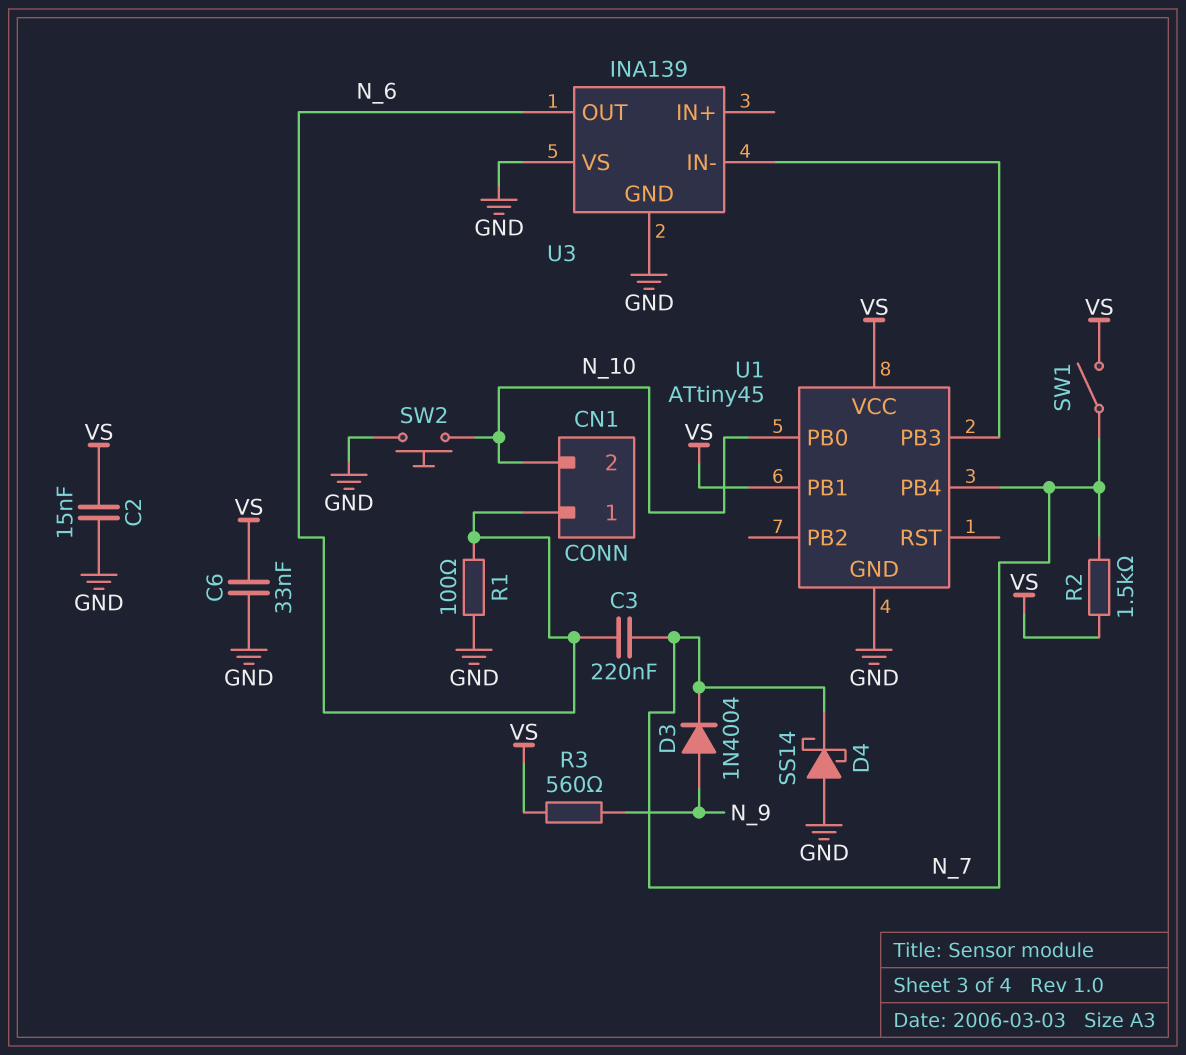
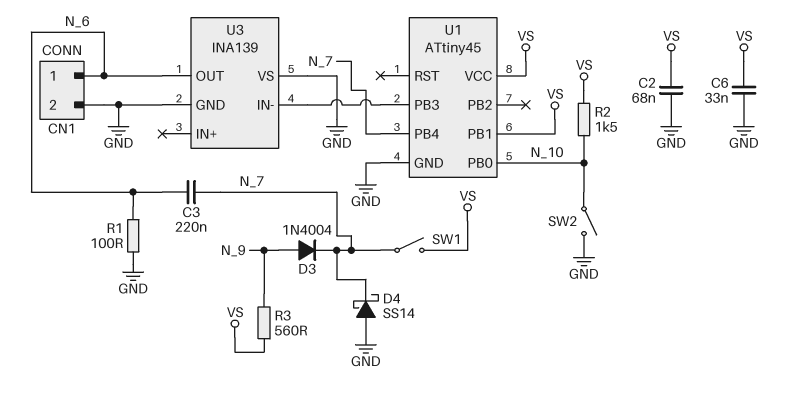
C2: 15nF (GND, VS) -> 68nF (GND, VS)
CN1 pin 2: N_10 -> GND
R2: 1.5k (N_7, VS) -> 1.5k (N_10, VS)
SW2: button (GND, N_10) -> switch (GND, N_10)

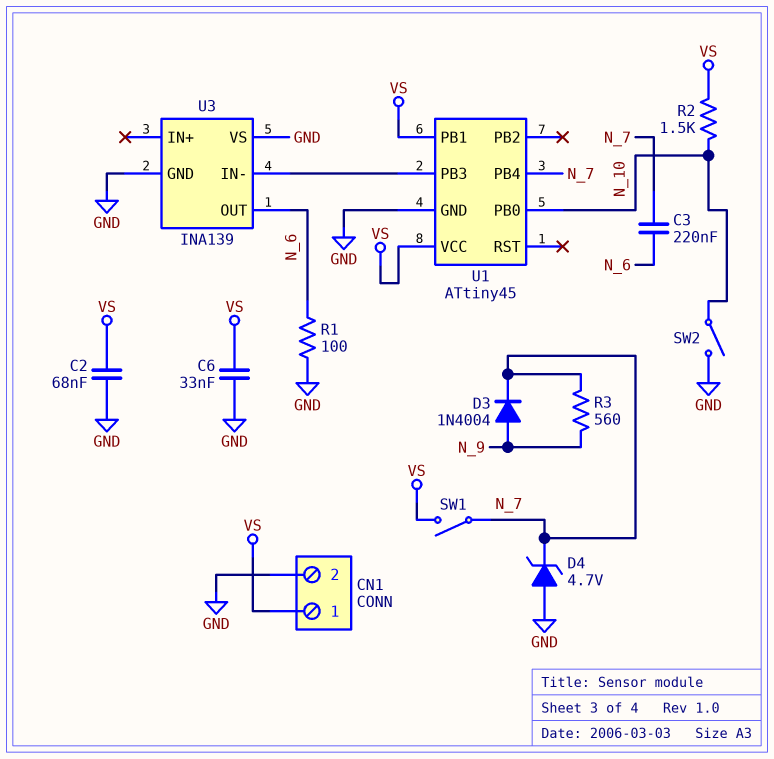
CN1 pin 1: N_6 -> VS
D4: schottky SS14 (A GND, K N_7) -> zener 4.7V (A GND, K N_7)
R3: 560 (N_9, VS) -> 560 (N_7, N_9)

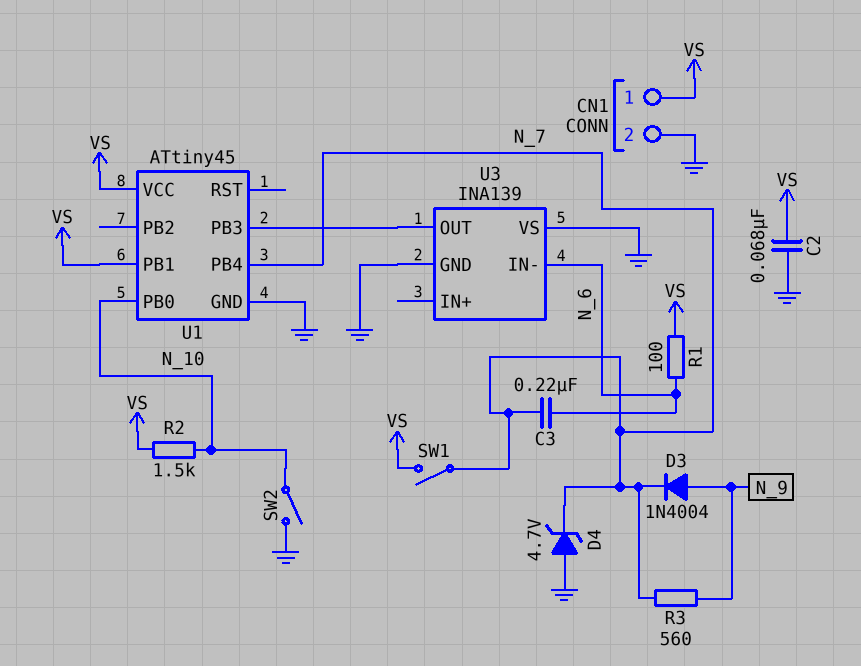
C6: 33nF (GND, VS) -> none
R1: 100 (GND, N_6) -> 100 (N_6, VS)
U3 pin IN-: U1/PB3 -> N_6
U3 pin OUT: N_6 -> U1/PB3

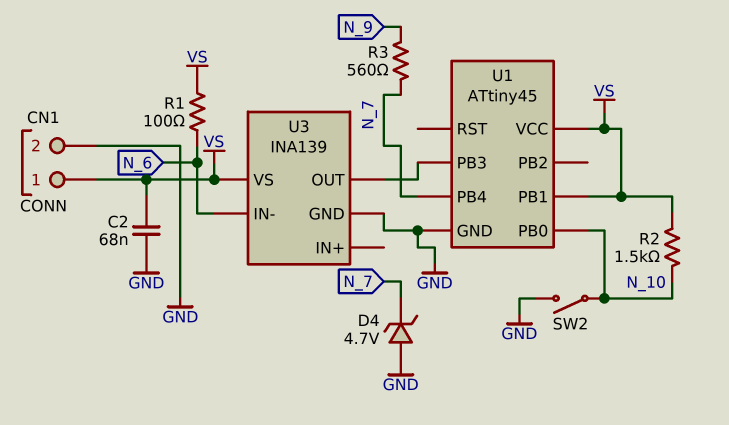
C3: 220nF (N_6, N_7) -> none
D3: diode 1N4004 (A N_9, K N_7) -> none
SW1: switch (N_7, VS) -> none
U3 pin VS: GND -> VS

